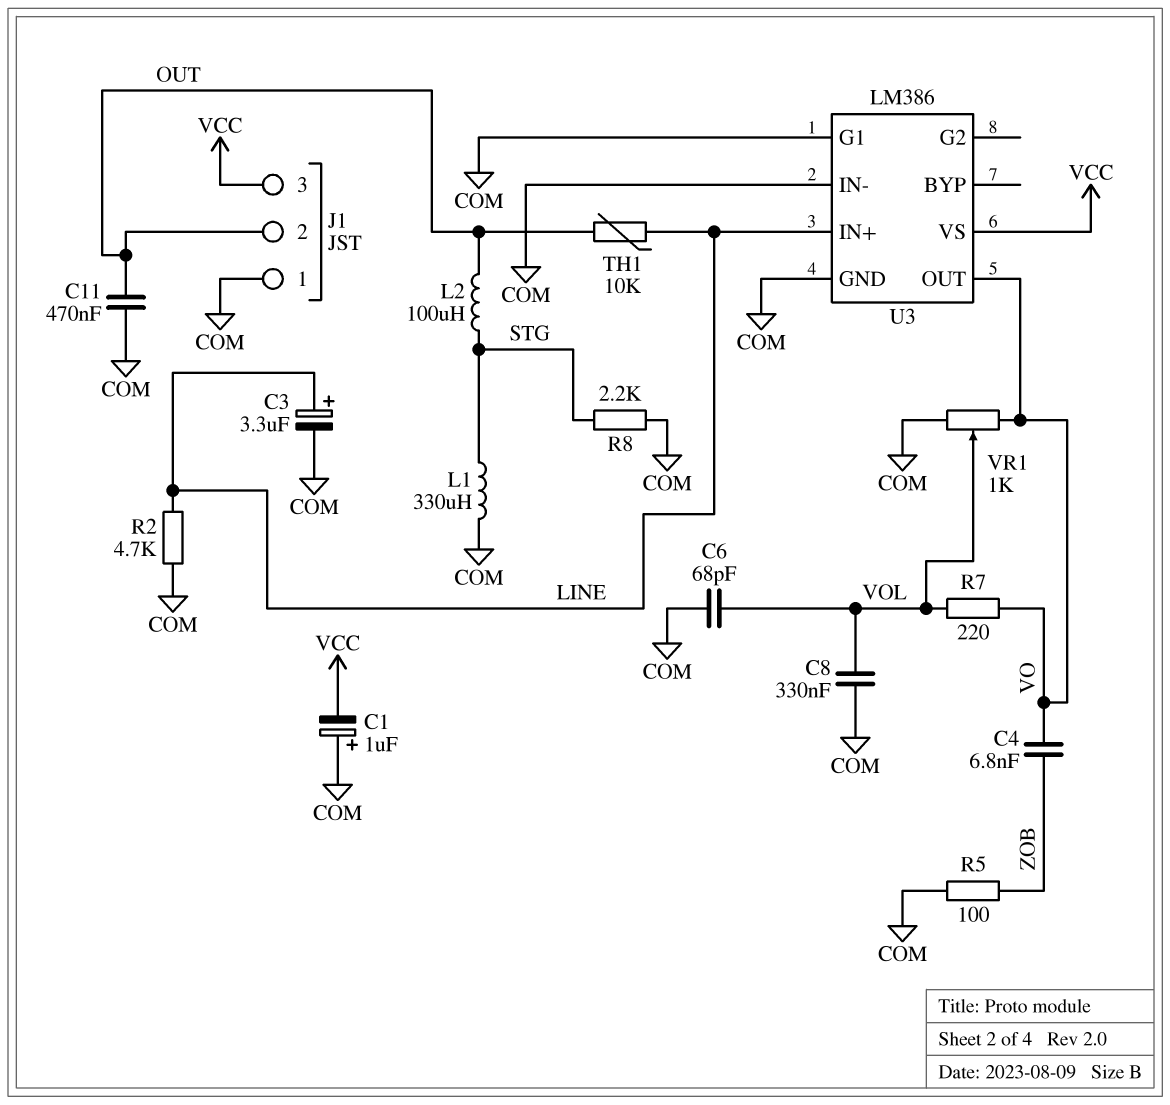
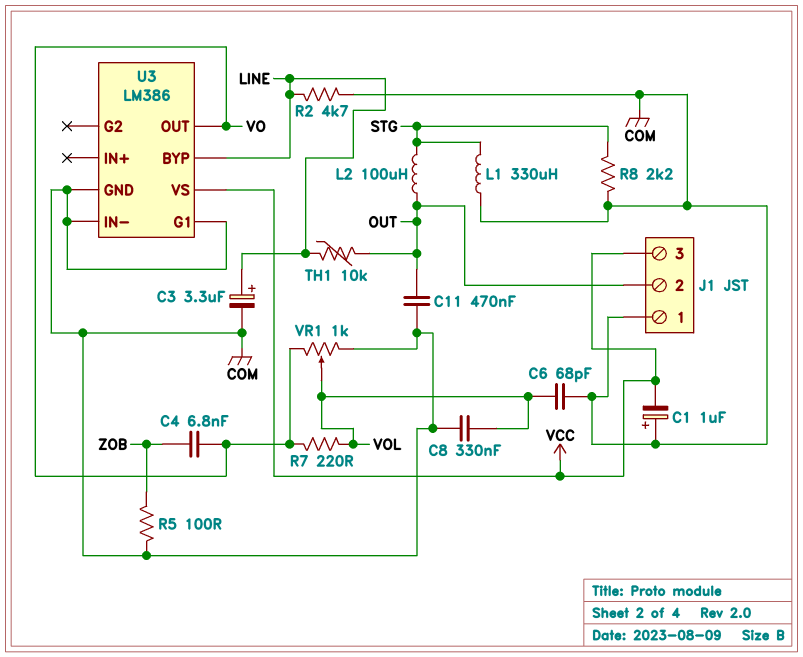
U3 pin BYP: none -> LINE
U3 pin IN+: LINE -> none

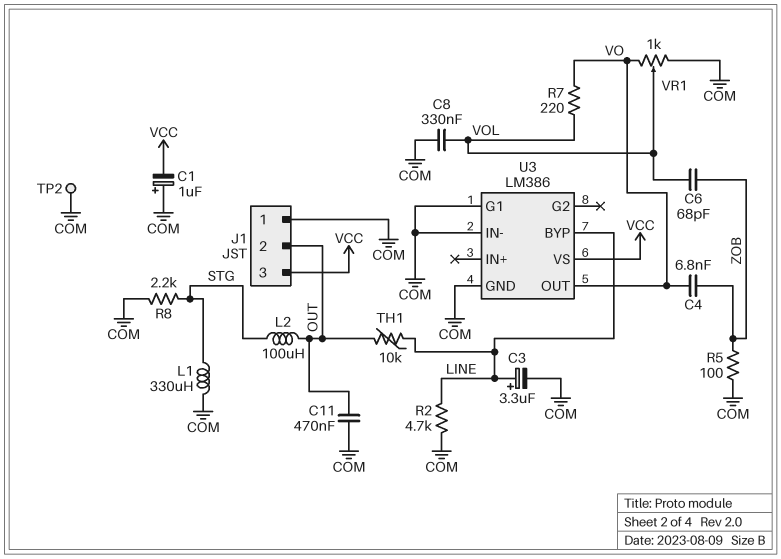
C6: 68pF (COM, VOL) -> 68pF (VOL, ZOB)
TP2: none -> test point (COM)

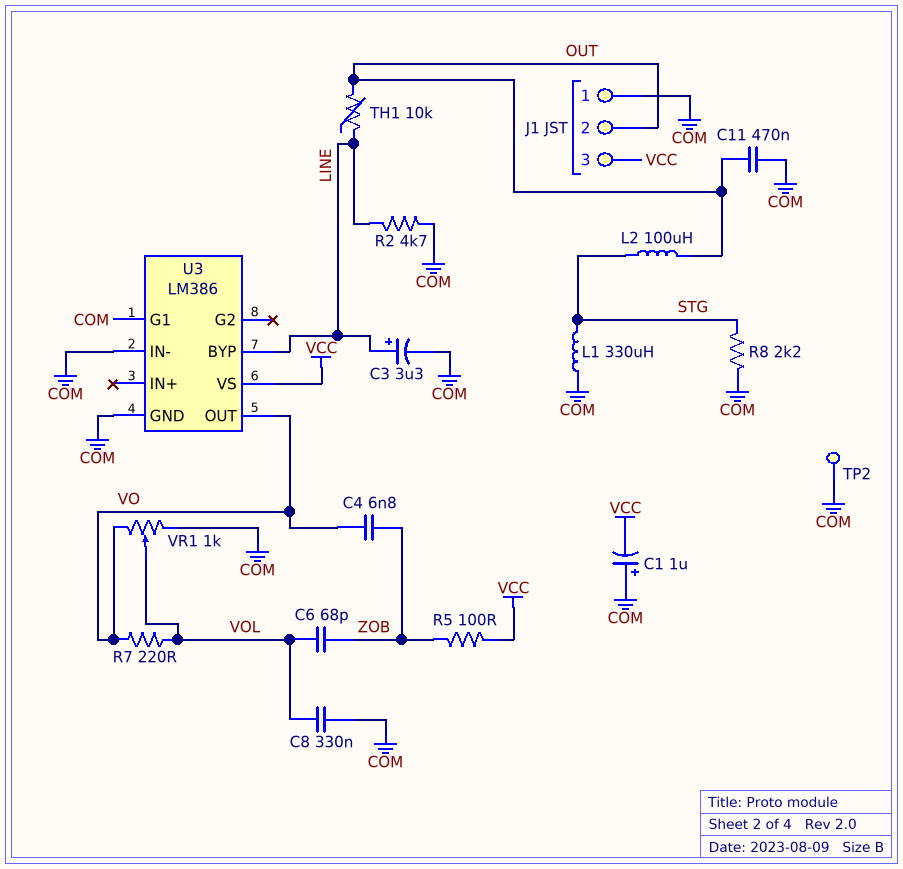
R5: 100 (COM, ZOB) -> 100 (VCC, ZOB)

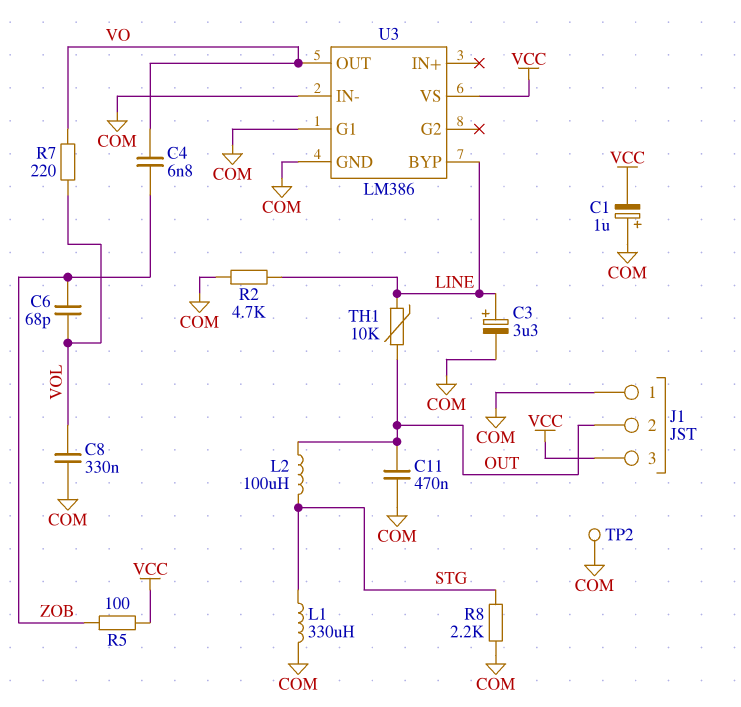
VR1: 1k (COM, VO, wiper VOL) -> none

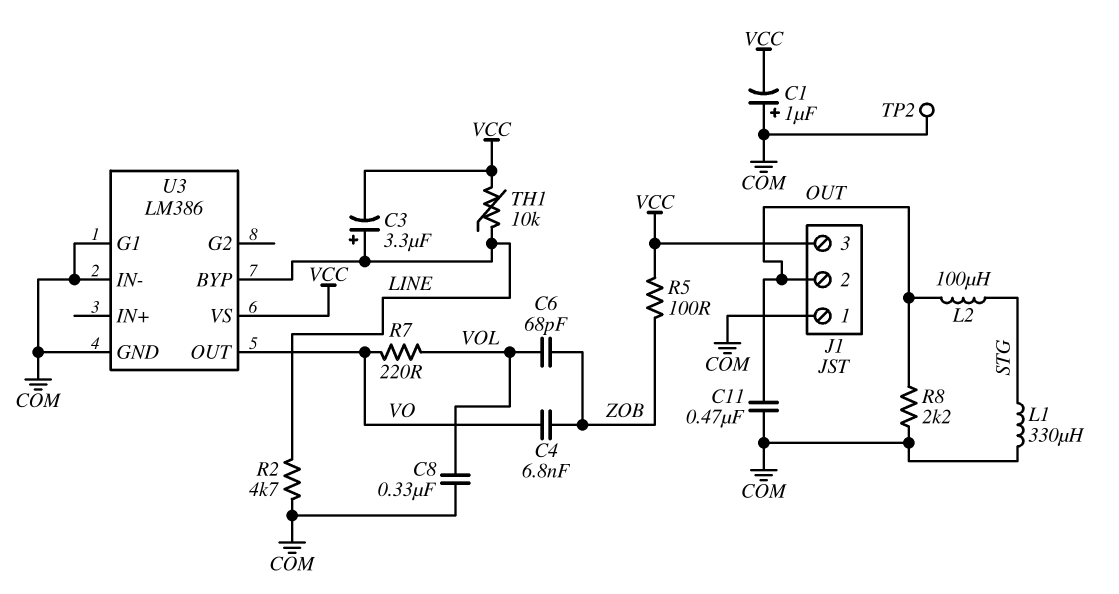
C3: 3.3uF (plus LINE, minus COM) -> 3.3uF (plus LINE, minus VCC)
R8: 2.2k (COM, STG) -> 2.2k (COM, OUT)
TH1: 10k (LINE, OUT) -> 10k (LINE, VCC)

